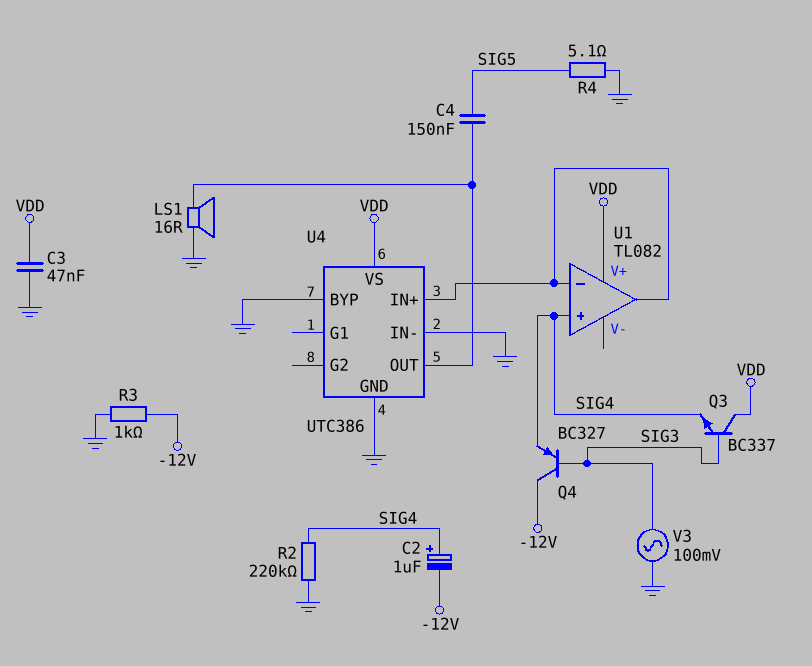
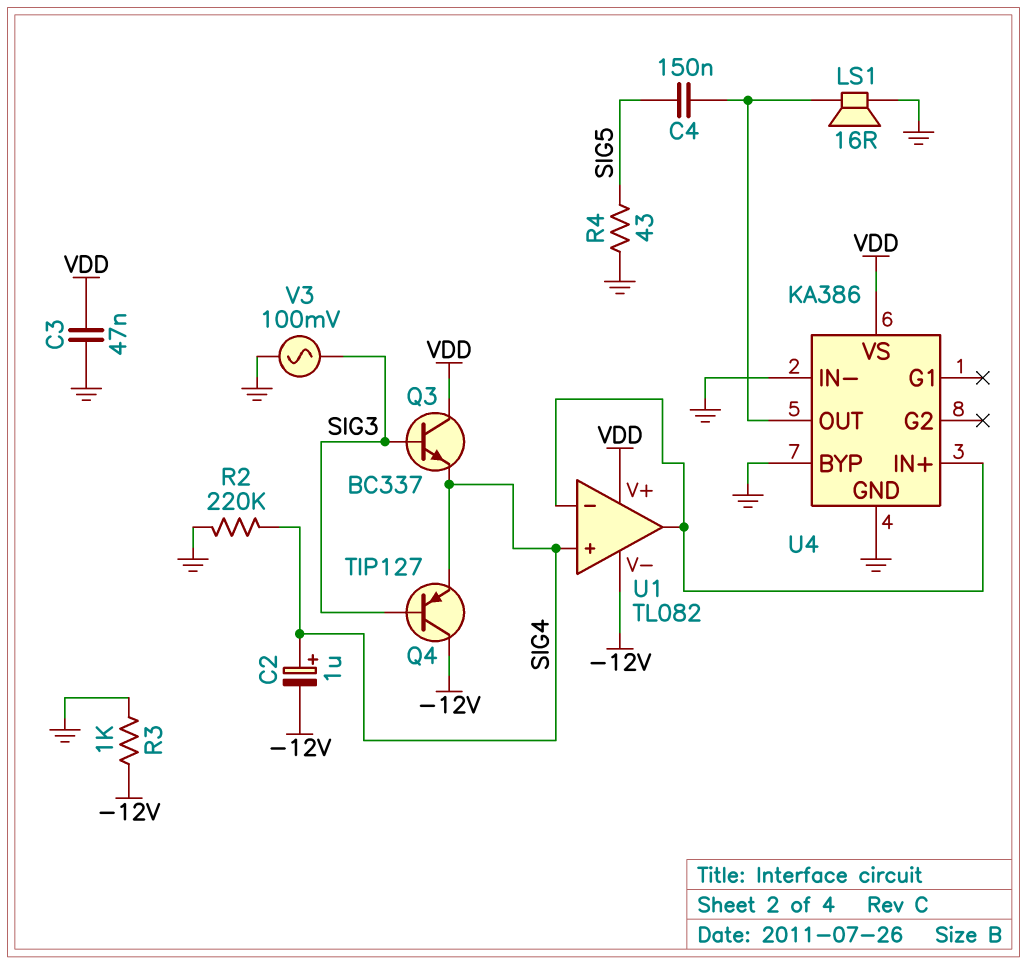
Q4: PNP BC327 (B SIG3, C -12V, E SIG4) -> PNP TIP127 (B SIG3, C -12V, E SIG4)
R4: 5.1 (GND, SIG5) -> 43 (GND, SIG5)
U1 pin V-: none -> -12V
U4: UTC386 -> KA386

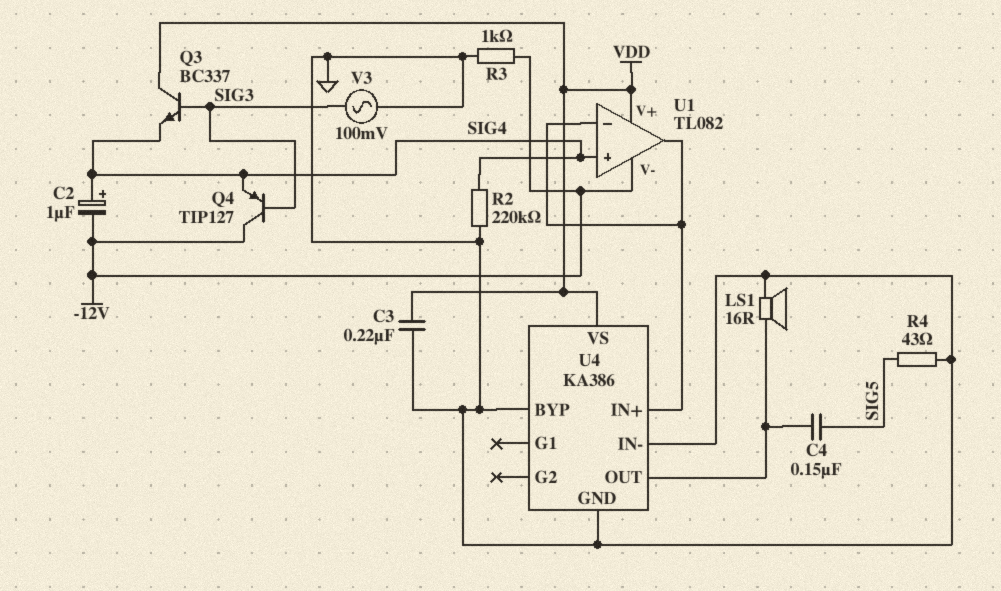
C3: 47nF (GND, VDD) -> 220nF (GND, VDD)

